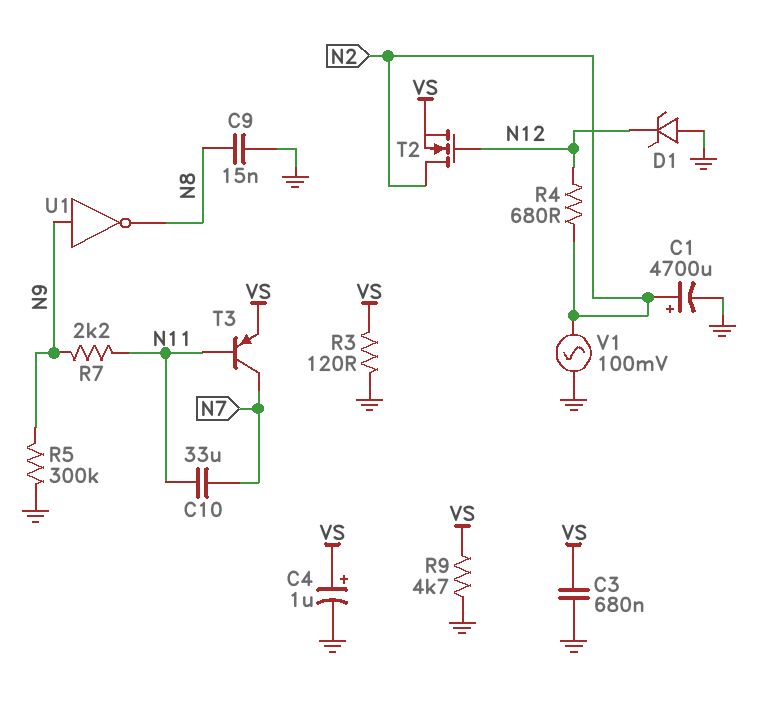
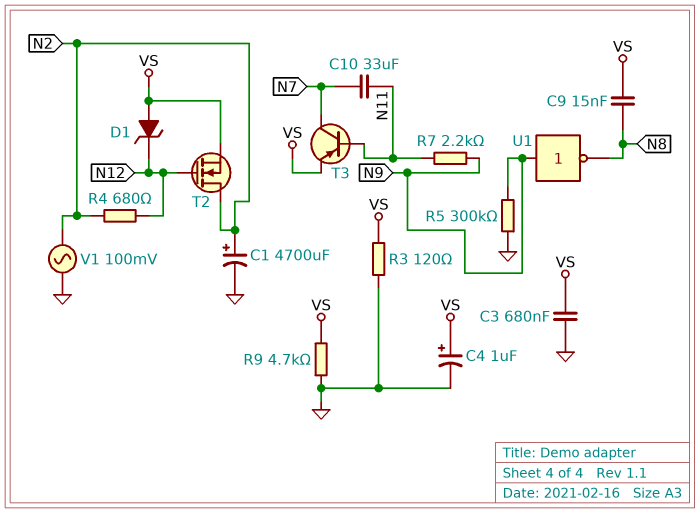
C9: 15nF (GND, N8) -> 15nF (N8, VS)
D1: zener (A GND, K N12) -> zener (A VS, K N12)

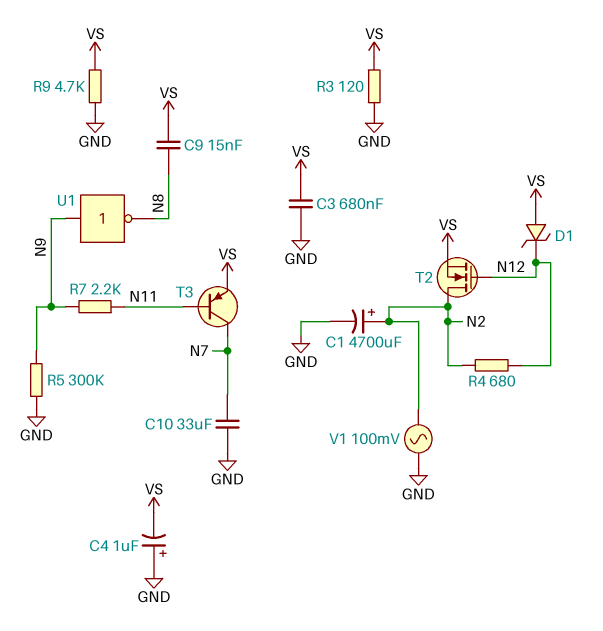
C4: 1uF (plus VS, minus GND) -> 1uF (plus GND, minus VS)
C10: 33uF (N7, N11) -> 33uF (GND, N7)

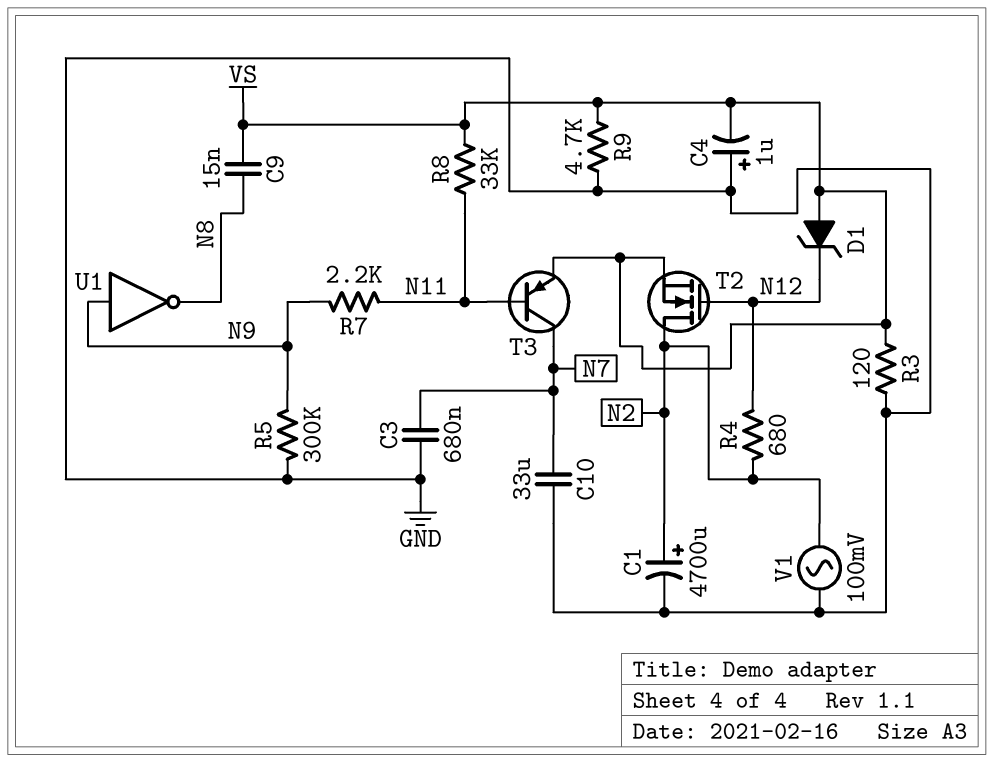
C3: 680nF (GND, VS) -> 680nF (GND, N7)
R8: none -> 33k (N11, VS)

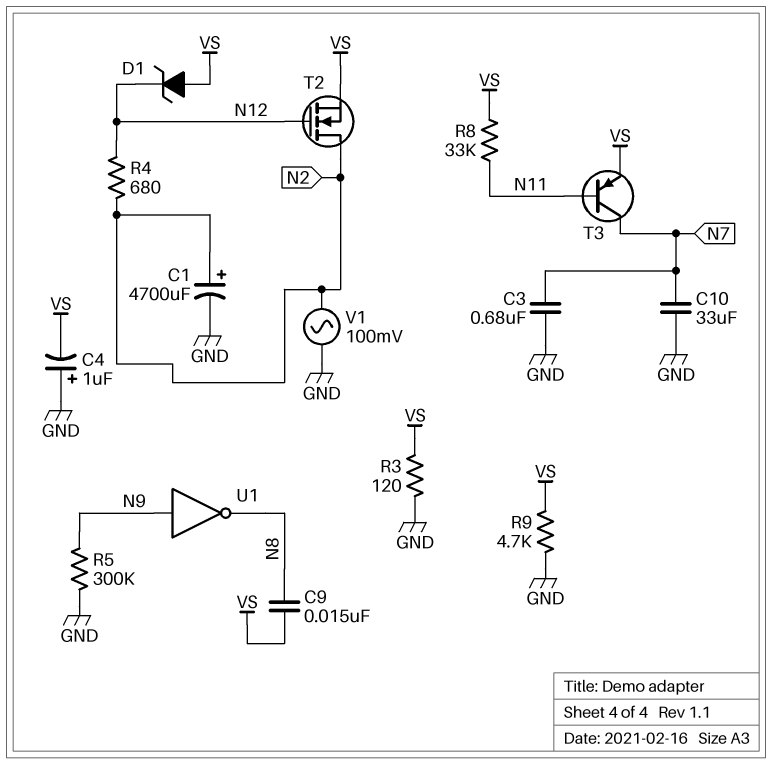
R7: 2.2k (N9, N11) -> none

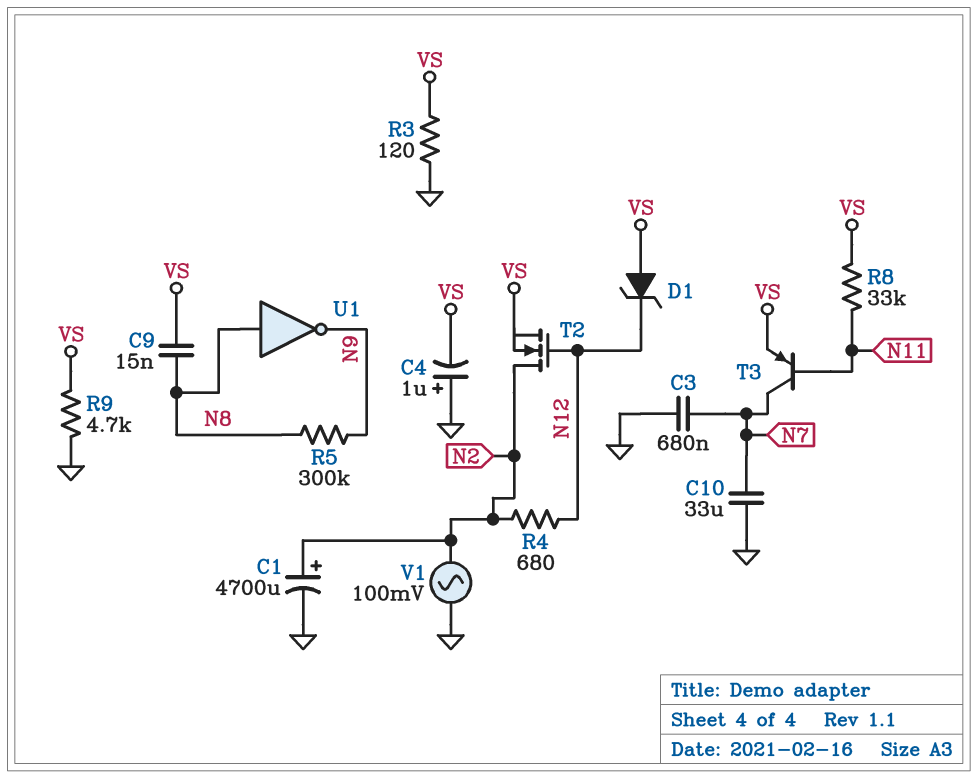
R5: 300k (GND, N9) -> 300k (N8, N9)
U1: NOT (in N9, out N8) -> NOT (in N8, out N9)

